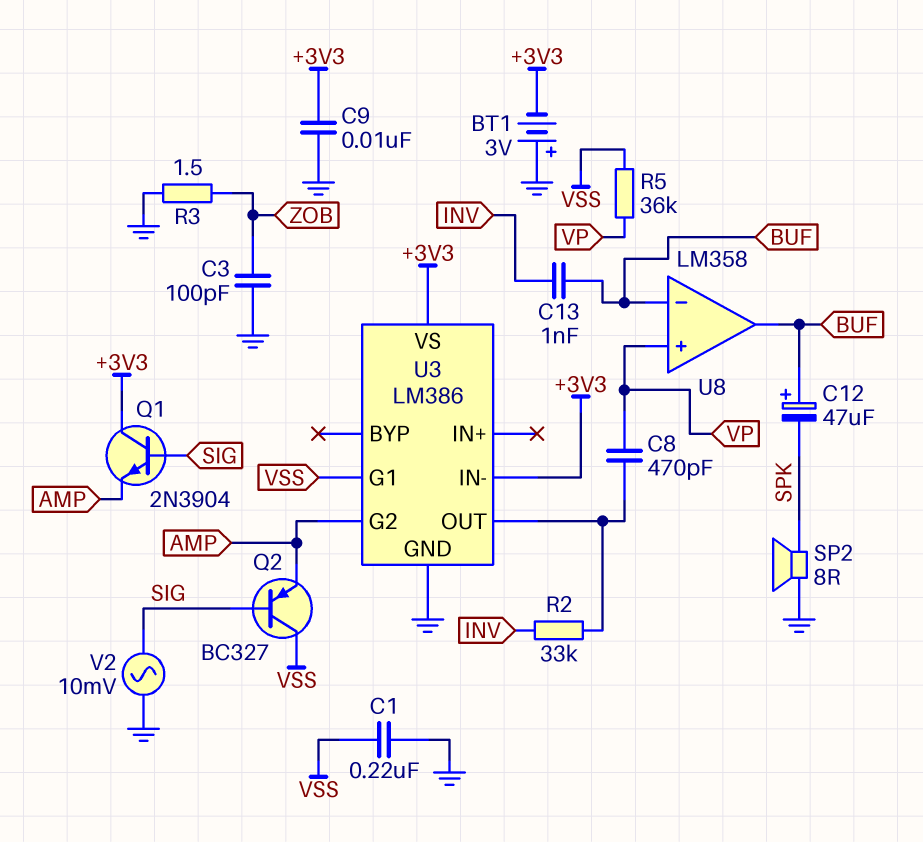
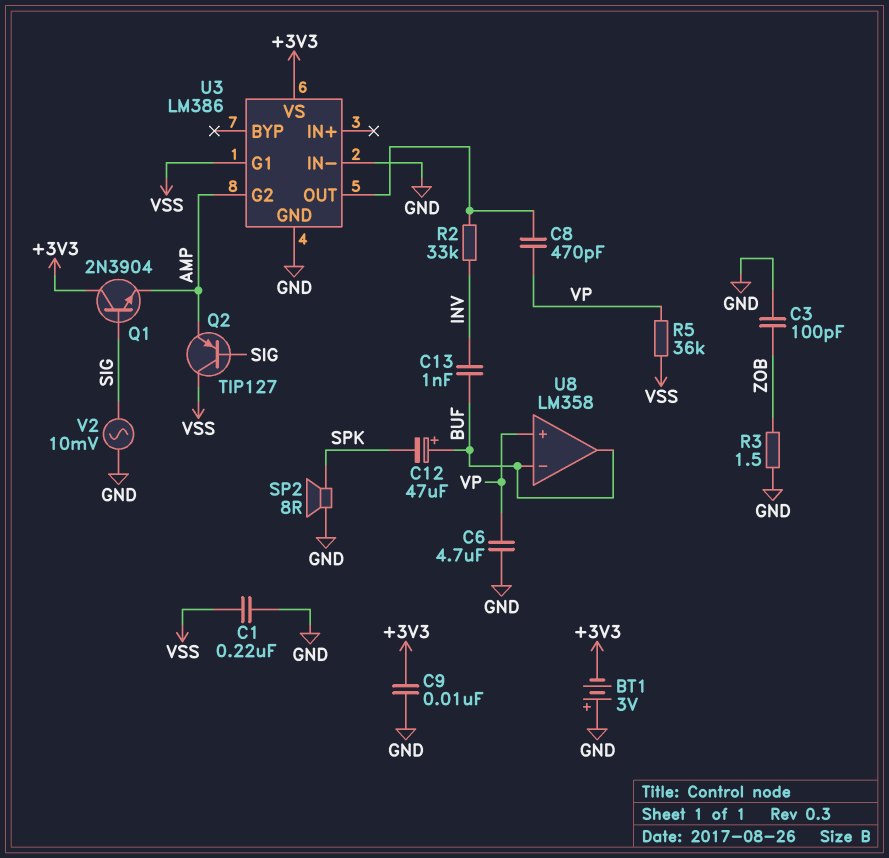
C6: none -> 4.7uF (GND, VP)
Q2: PNP BC327 (B SIG, C VSS, E AMP) -> PNP TIP127 (B SIG, C VSS, E AMP)
U3 pin IN-: +3V3 -> GND

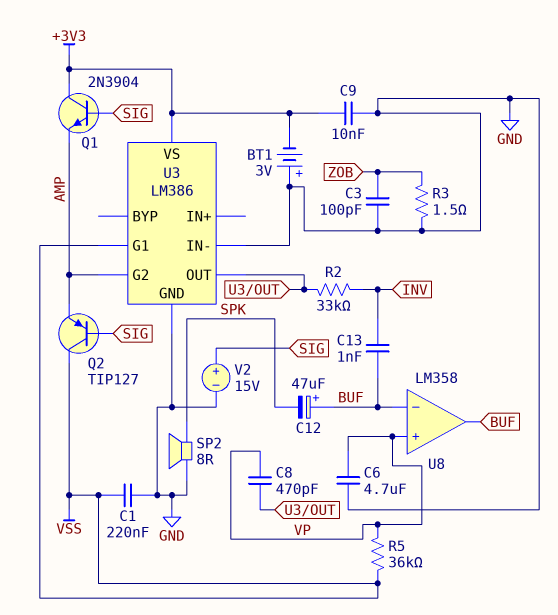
V2: AC 10mV (GND, SIG) -> 15V (plus SIG, minus GND)

